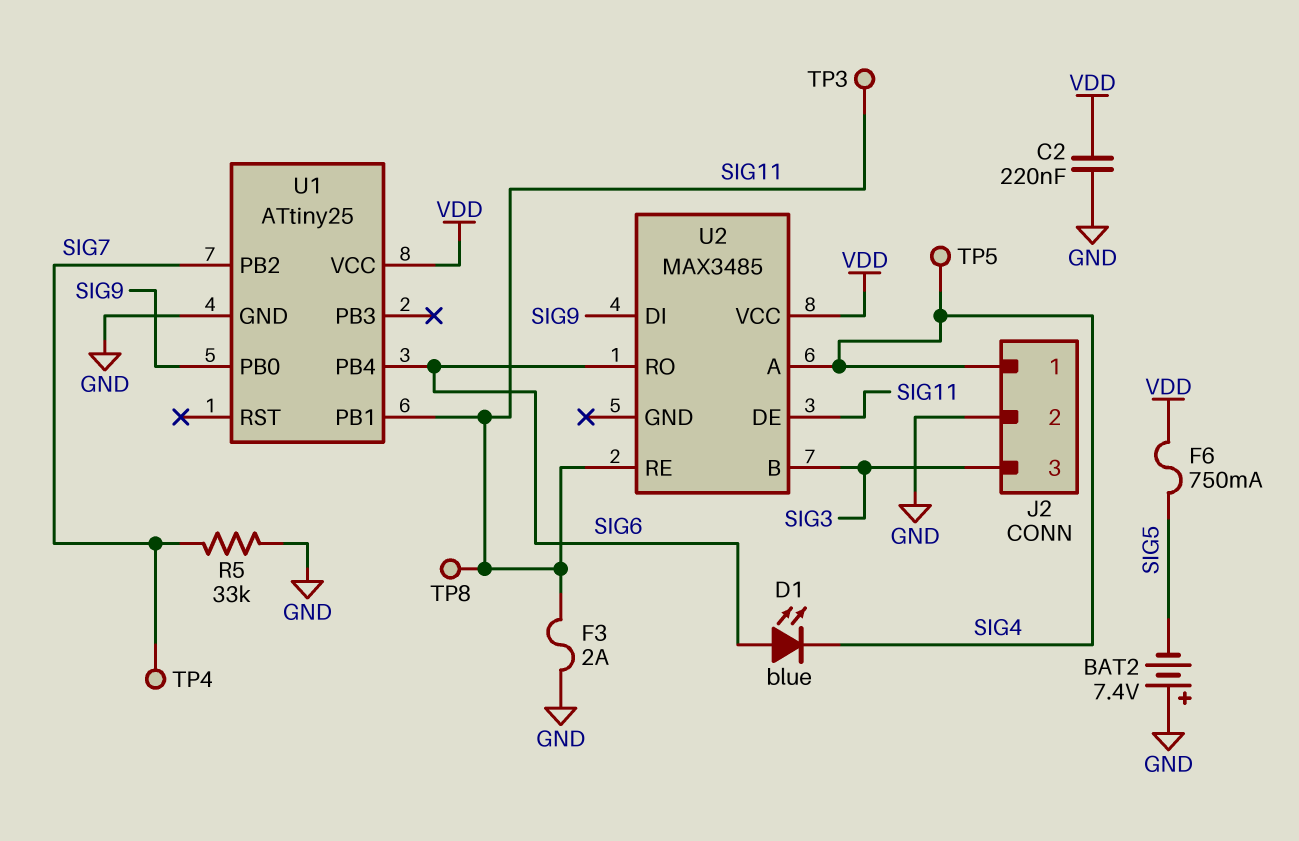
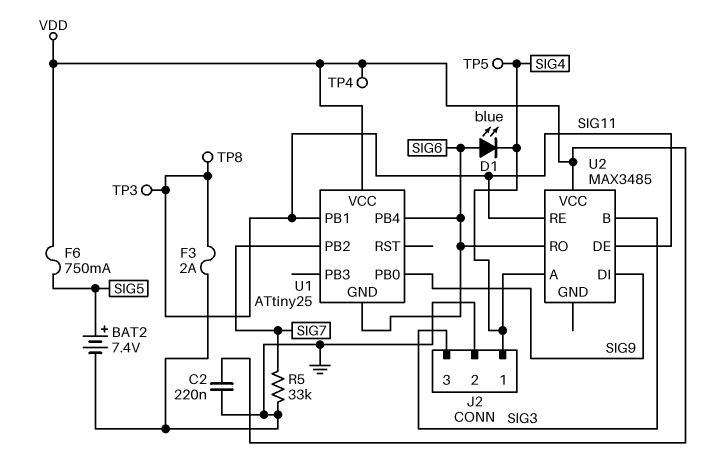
BAT2: 7.4V (plus GND, minus SIG5) -> 7.4V (plus SIG5, minus GND)
TP4: test point (SIG7) -> test point (VDD)
U1 pin GND: GND -> SIG6

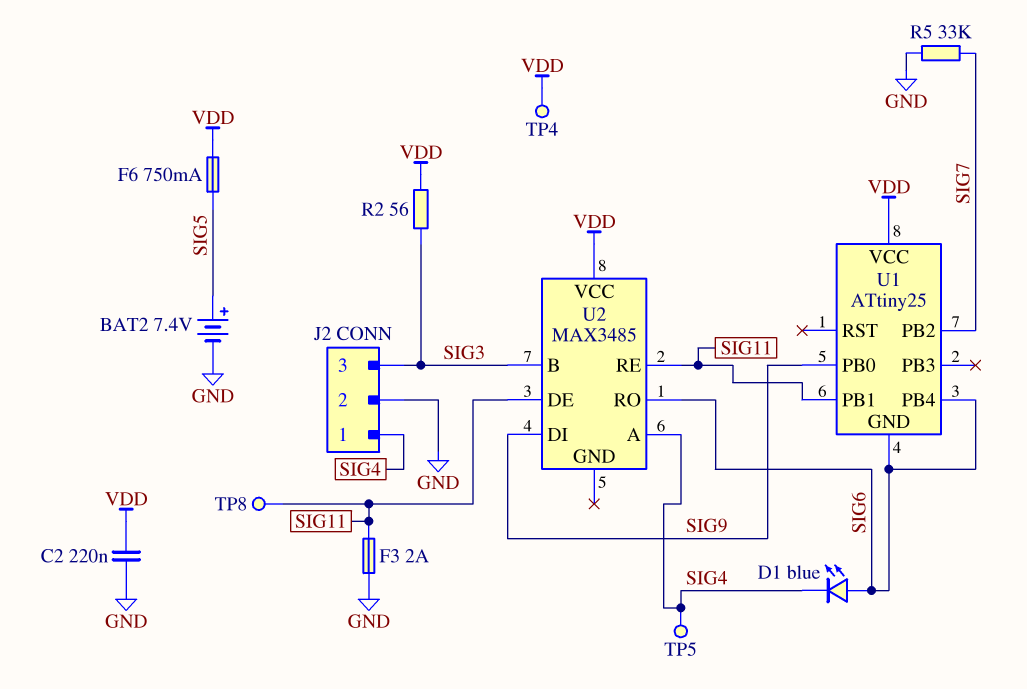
R2: none -> 56 (SIG3, VDD)
TP3: test point (SIG11) -> none

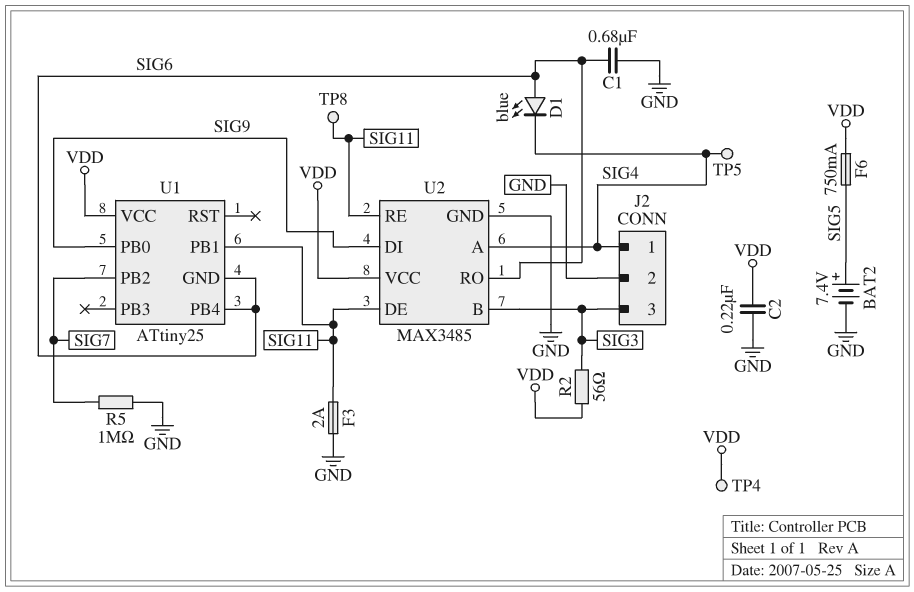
C1: none -> 680nF (GND, SIG6)
R5: 33k (GND, SIG7) -> 1M (GND, SIG7)
U2 pin GND: none -> GND

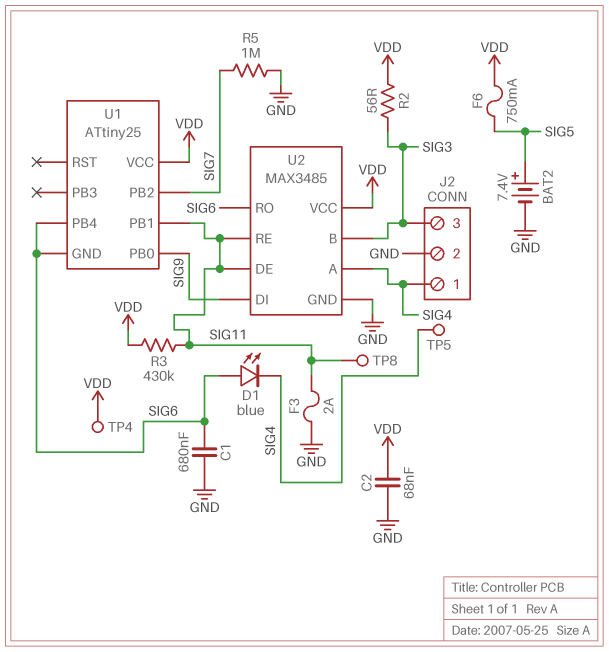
C2: 220nF (GND, VDD) -> 68nF (GND, VDD)
R3: none -> 430k (SIG11, VDD)

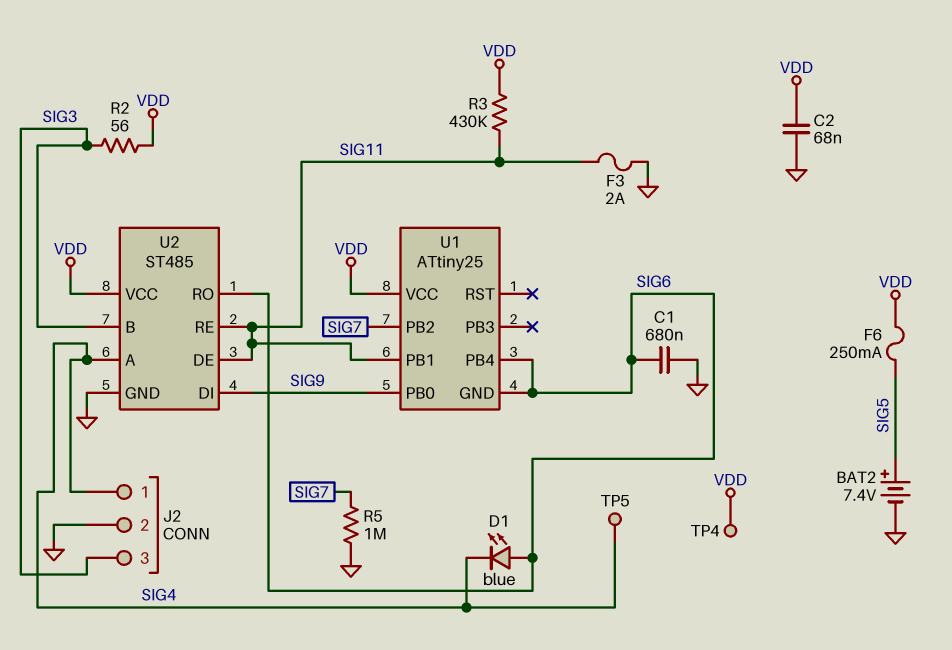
F6: 750mA (SIG5, VDD) -> 250mA (SIG5, VDD)
TP8: test point (SIG11) -> none
U2: MAX3485 -> ST485

